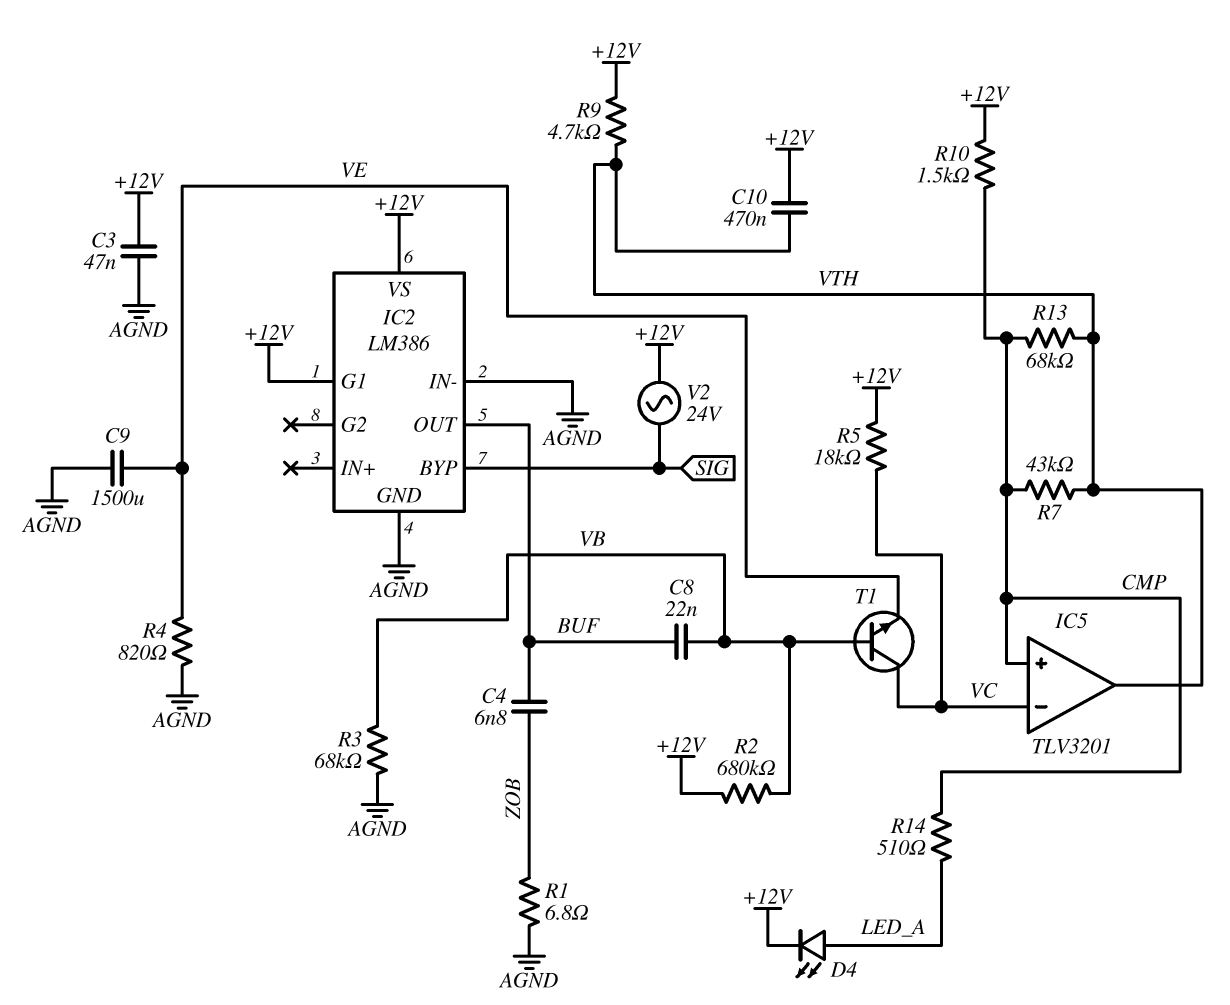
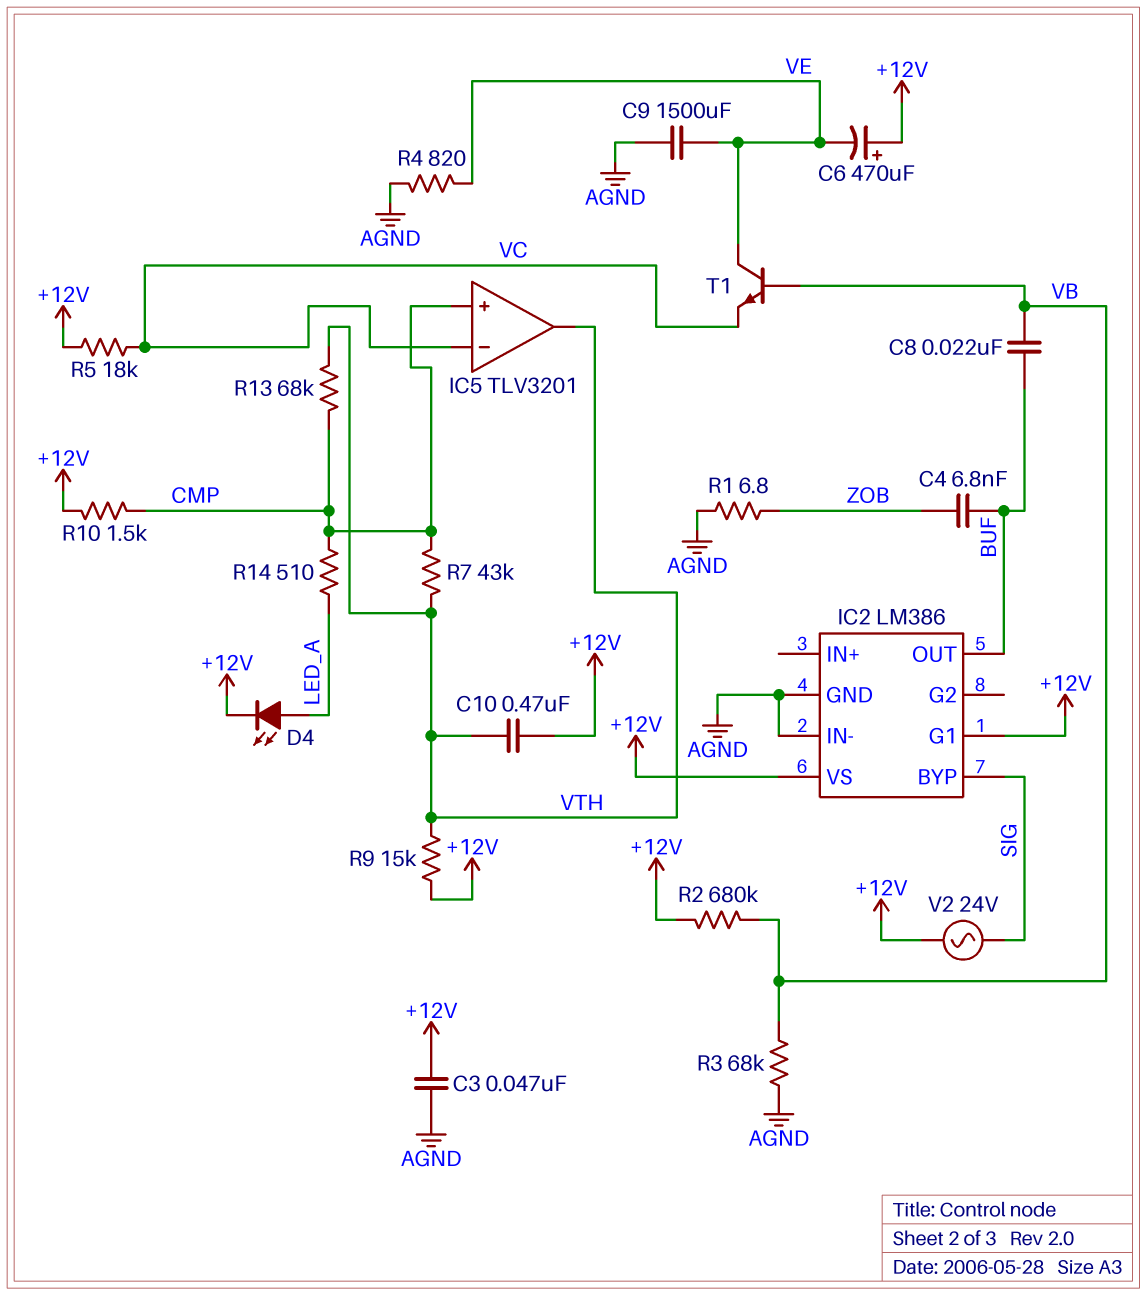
C6: none -> 470uF (plus +12V, minus VE)
R9: 4.7k (+12V, VTH) -> 15k (+12V, VTH)
T1: NPN (B VB, C VC, E VE) -> NPN (B VB, C VE, E VC)

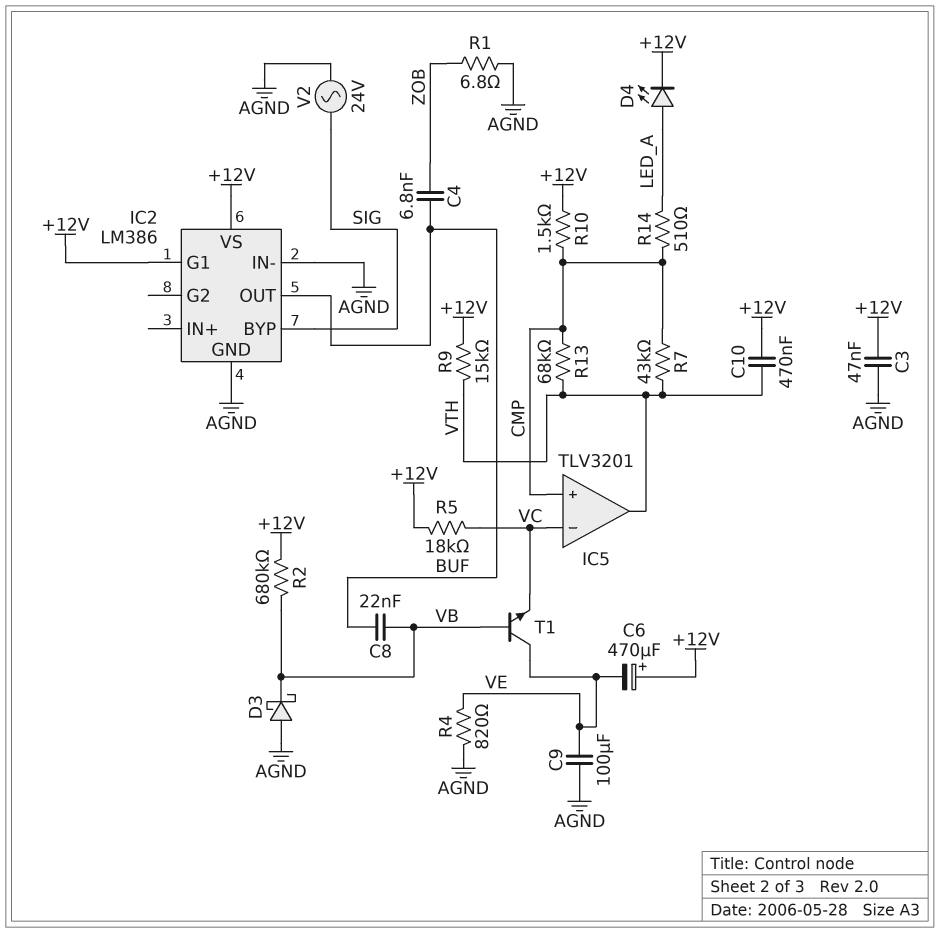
C9: 1500uF (AGND, VE) -> 100uF (AGND, VE)
D3: none -> schottky (A AGND, K VB)
R3: 68k (AGND, VB) -> none
V2: AC 24V (+12V, SIG) -> AC 24V (AGND, SIG)

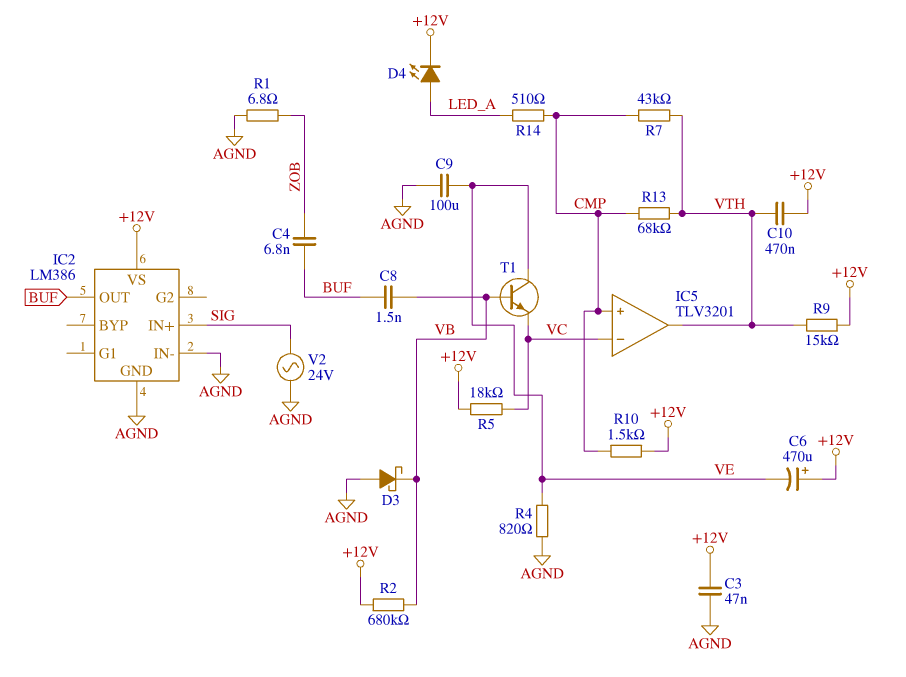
C8: 22nF (BUF, VB) -> 1.5nF (BUF, VB)
IC2 pin BYP: SIG -> none
IC2 pin G1: +12V -> none
IC2 pin IN+: none -> SIG

